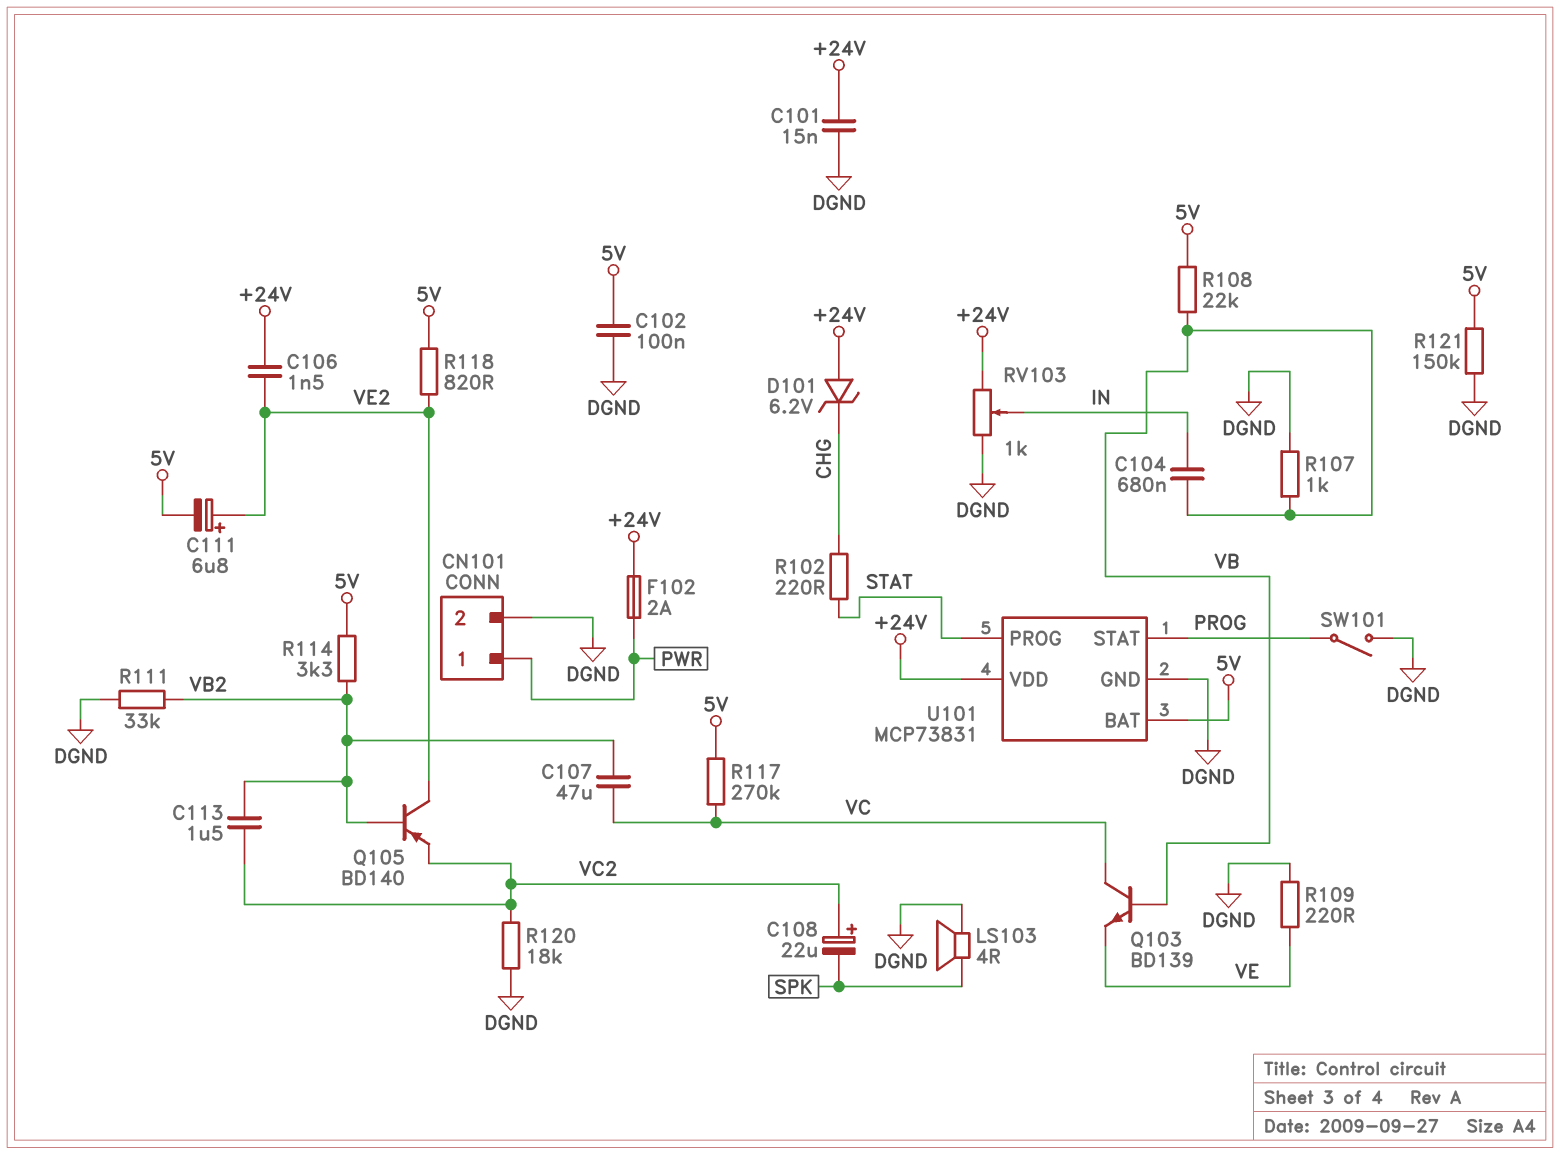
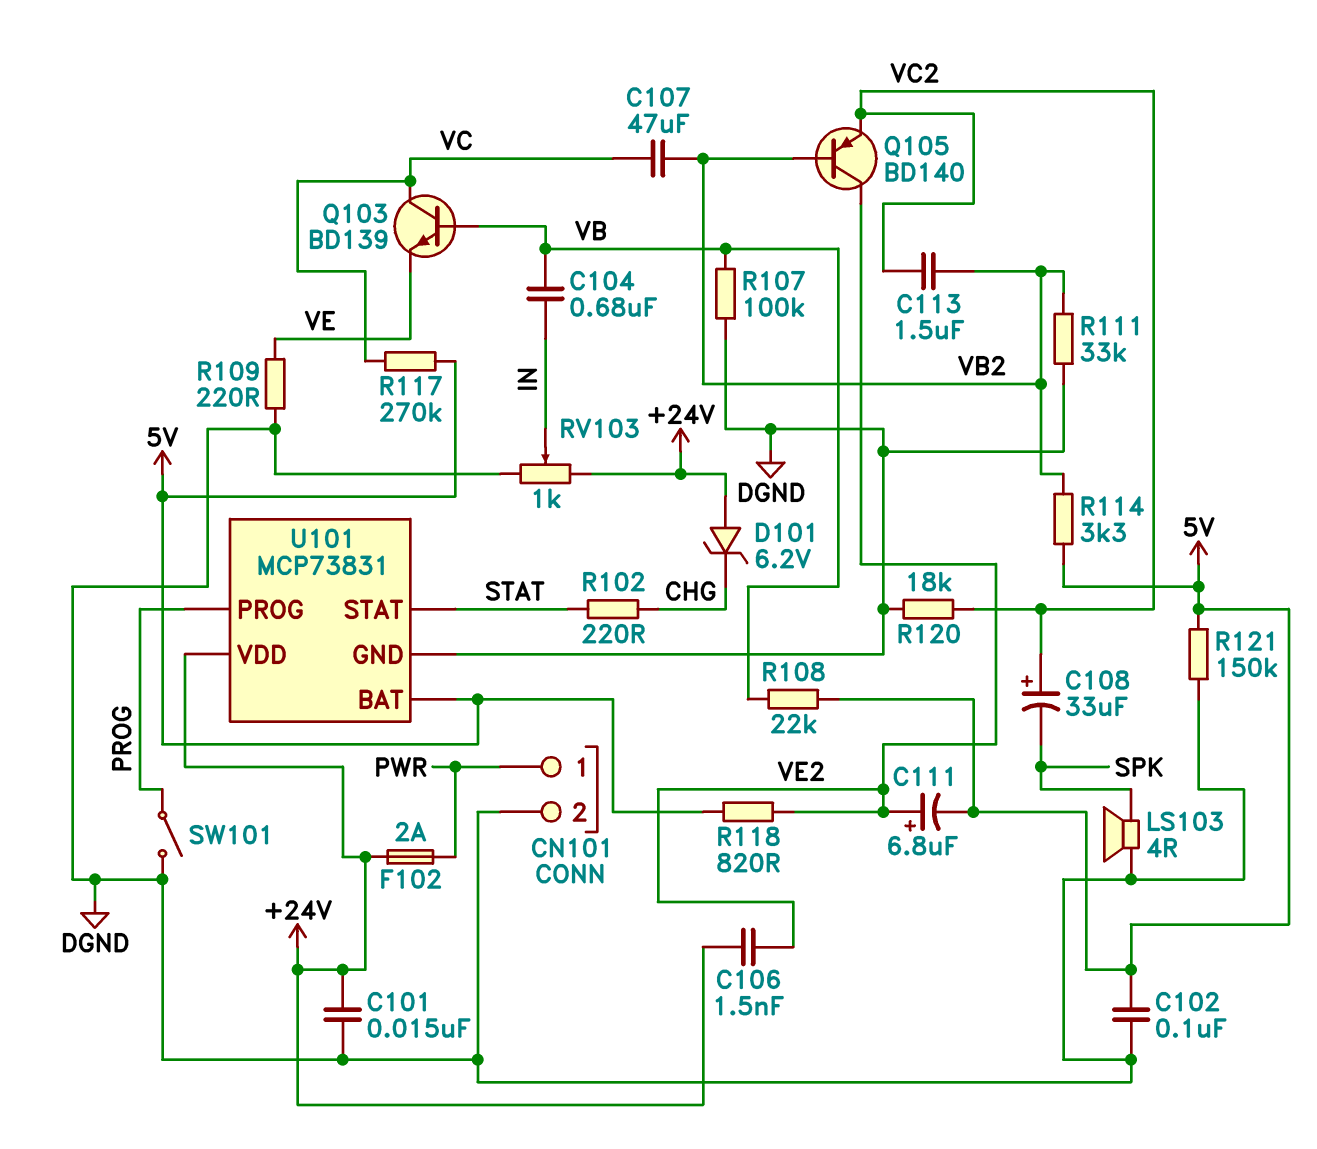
C108: 22uF (plus VC2, minus SPK) -> 33uF (plus VC2, minus SPK)
R107: 1k (DGND, VB) -> 100k (DGND, VB)
U101 pin PROG: STAT -> PROG
U101 pin STAT: PROG -> STAT

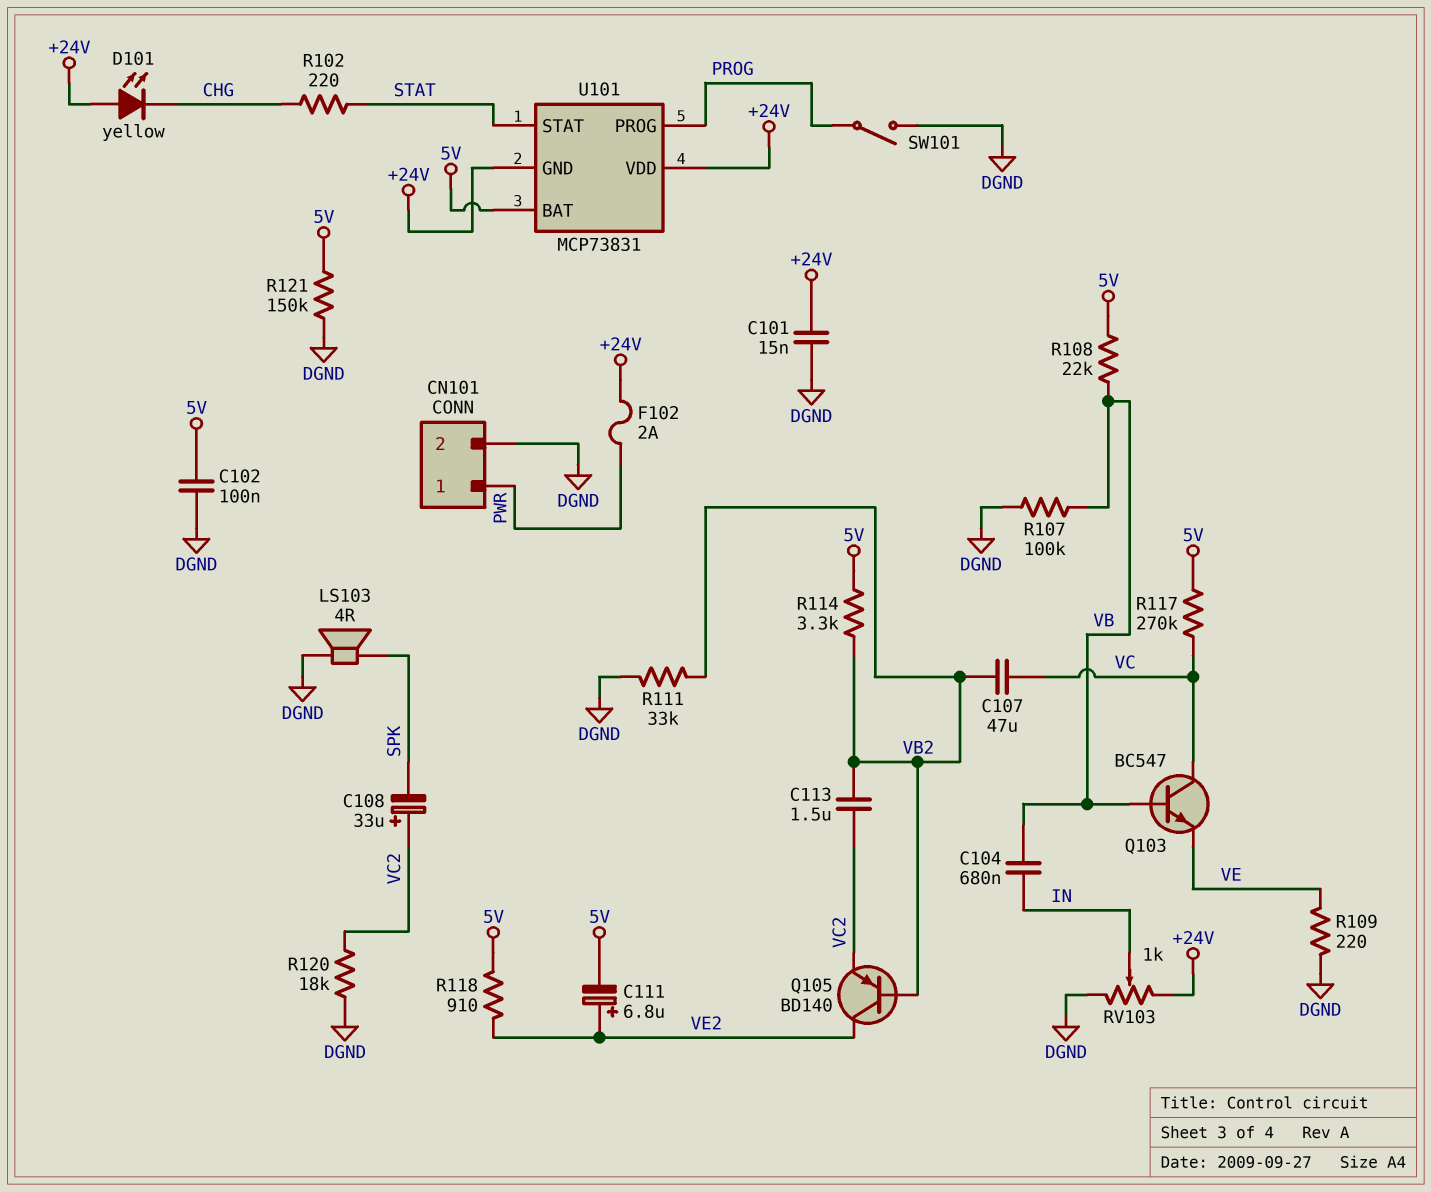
C106: 1.5nF (+24V, VE2) -> none
D101: zener 6.2V (A +24V, K CHG) -> LED yellow (A +24V, K CHG)
Q103: NPN BD139 (B VB, C VC, E VE) -> NPN BC547 (B VB, C VC, E VE)
R118: 820 (5V, VE2) -> 910 (5V, VE2)
U101 pin GND: DGND -> +24V

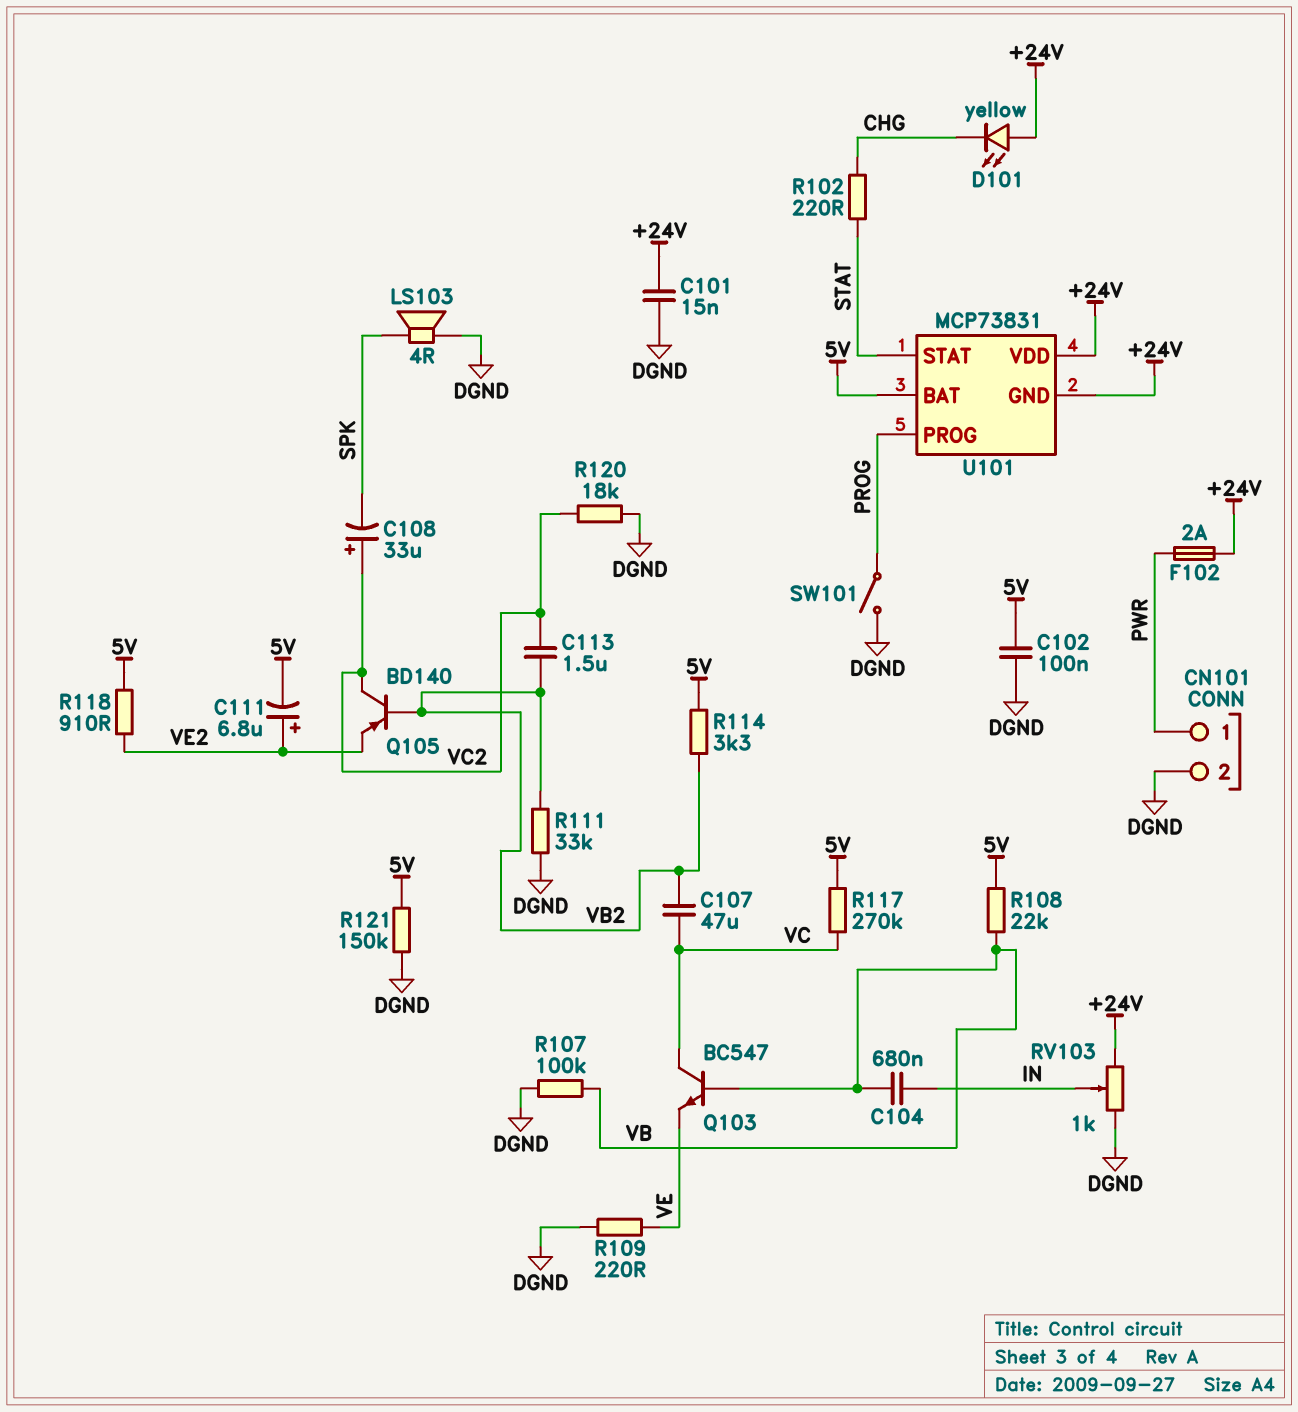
Q105: PNP BD140 (B VB2, C VE2, E VC2) -> PNP BD140 (B VB2, C VC2, E VE2)

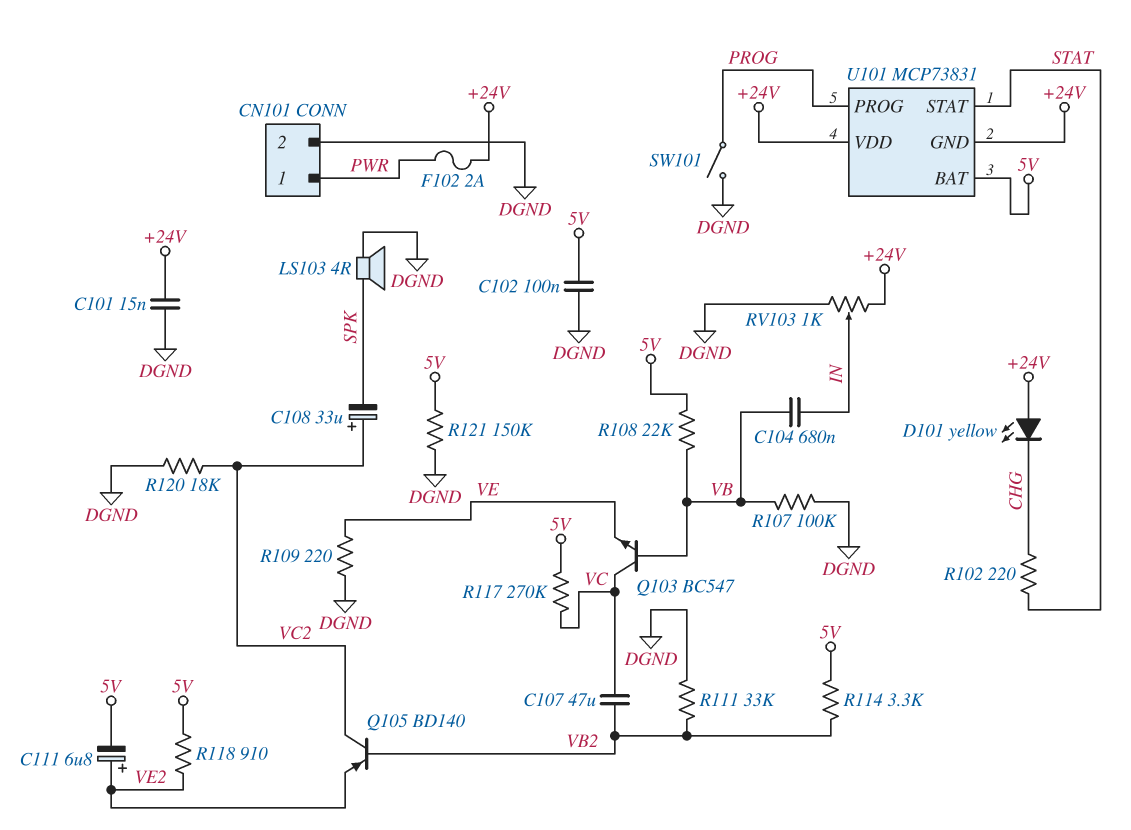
C113: 1.5uF (VB2, VC2) -> none

